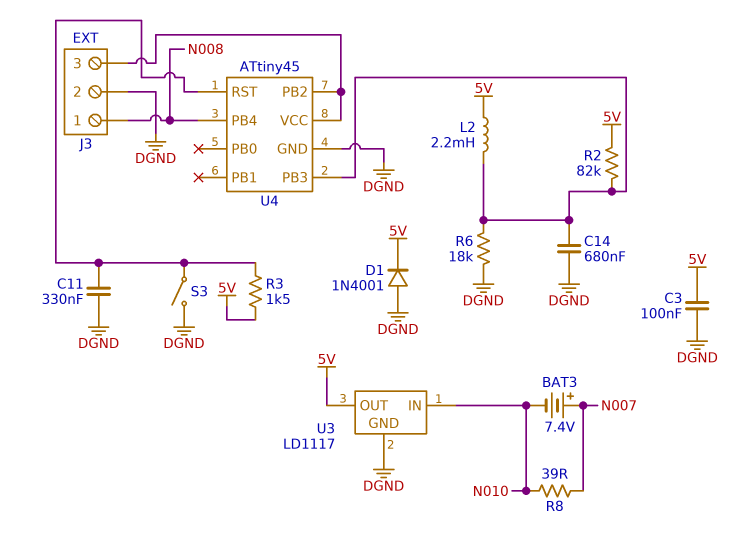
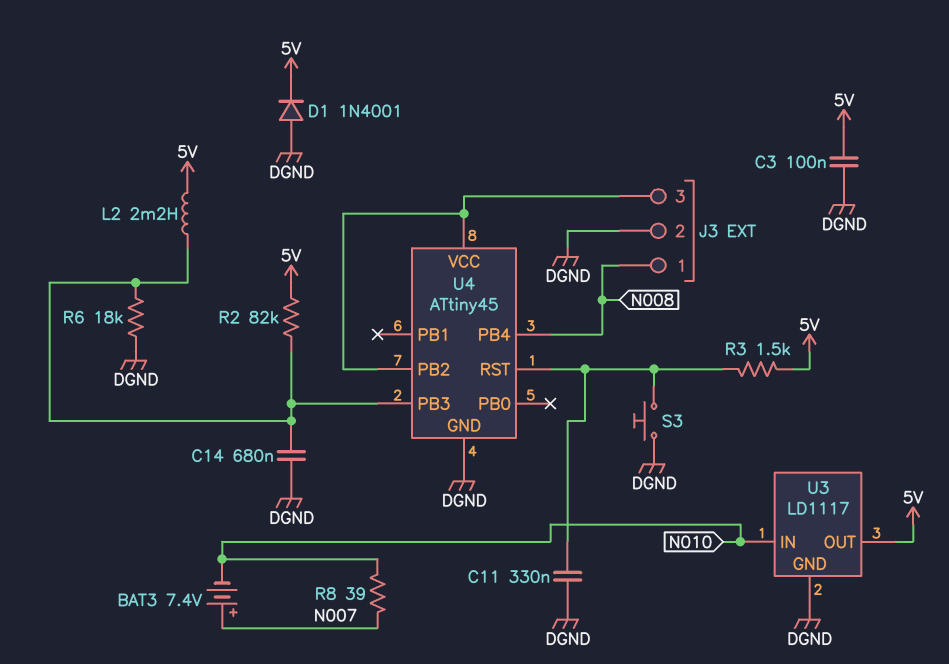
S3: switch (DGND, U4/RST) -> button (DGND, U4/RST)

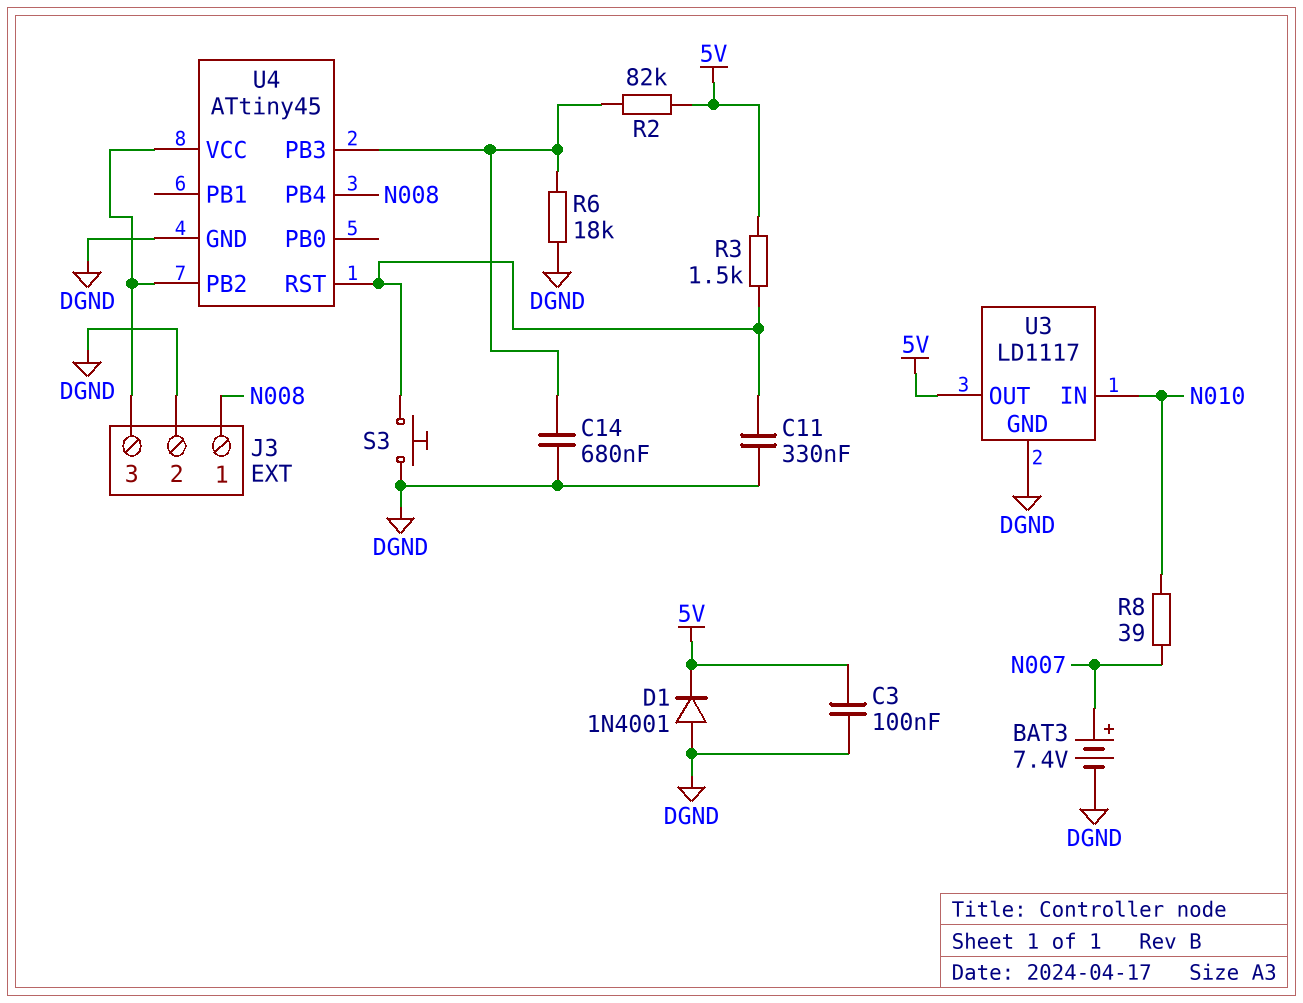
BAT3: 7.4V (plus N007, minus N010) -> 7.4V (plus N007, minus DGND)
L2: 2.2mH (5V, U4/PB3) -> none

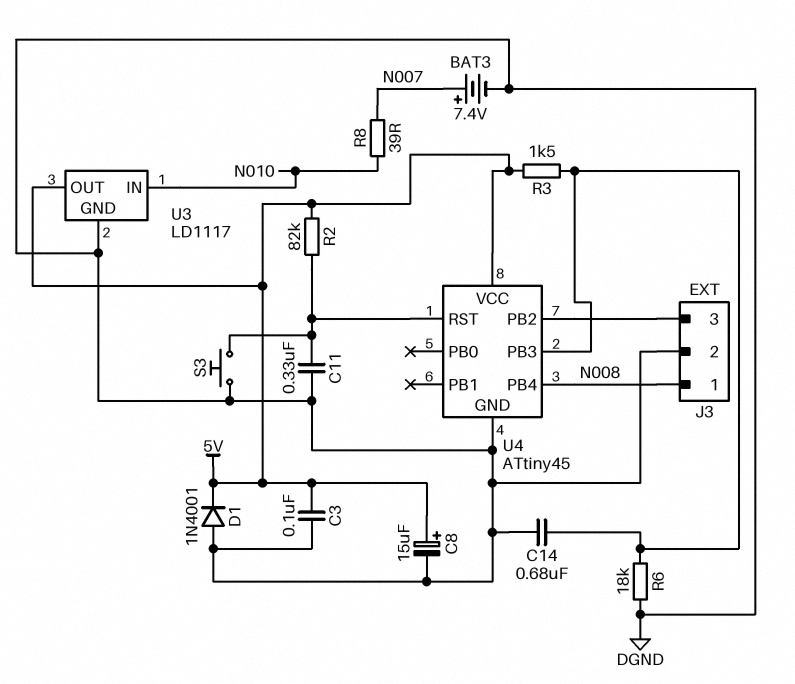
C8: none -> 15uF (plus 5V, minus DGND)
R2: 82k (5V, U4/PB3) -> 82k (5V, U4/RST)
R3: 1.5k (5V, U4/RST) -> 1.5k (5V, U4/PB3)
U4 pin VCC: J3/3 -> 5V

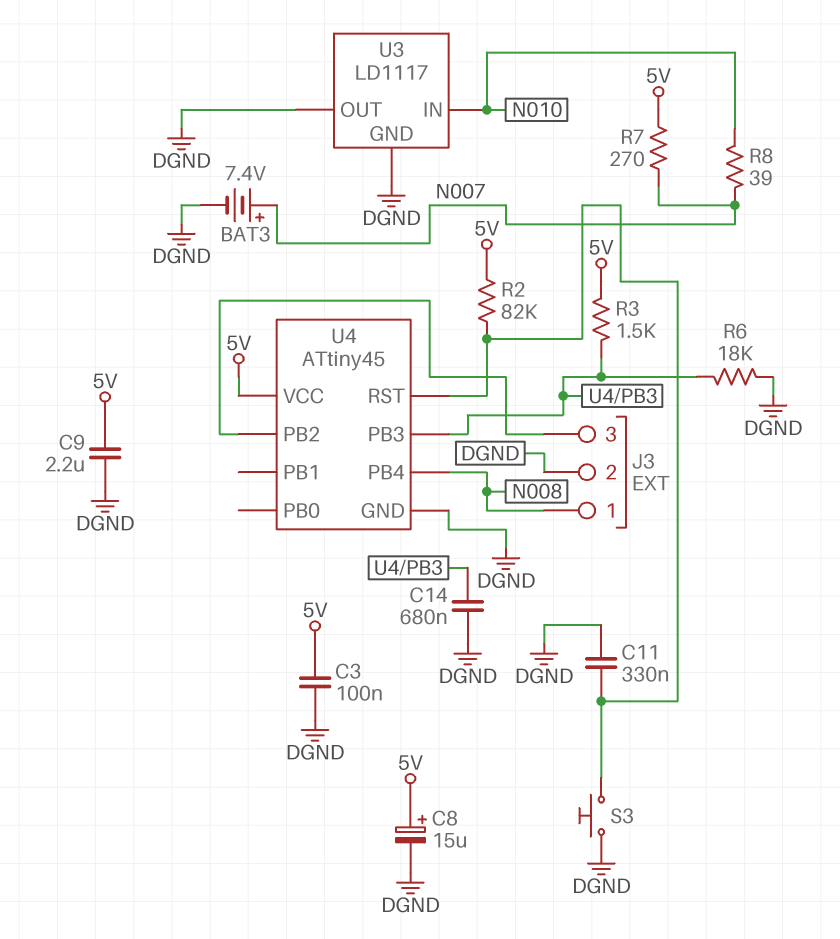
C9: none -> 2.2uF (5V, DGND)
D1: diode 1N4001 (A DGND, K 5V) -> none
R7: none -> 270 (5V, N007)
U3 pin OUT: 5V -> DGND

